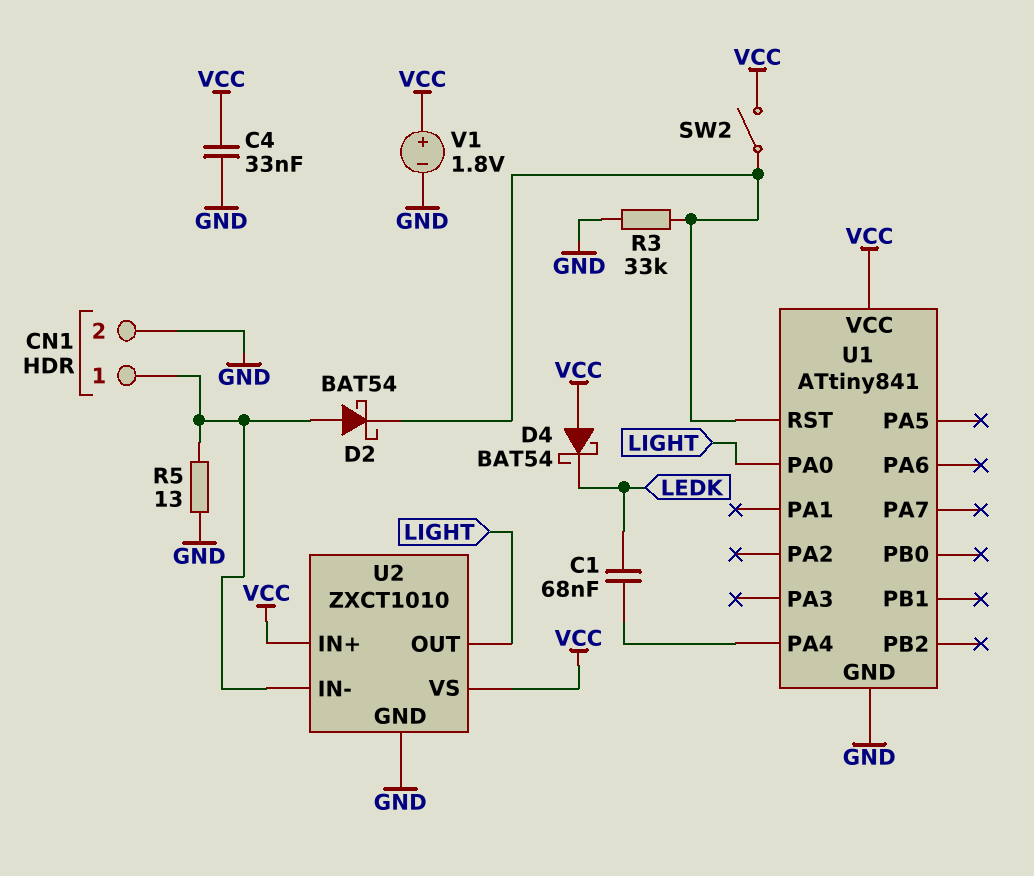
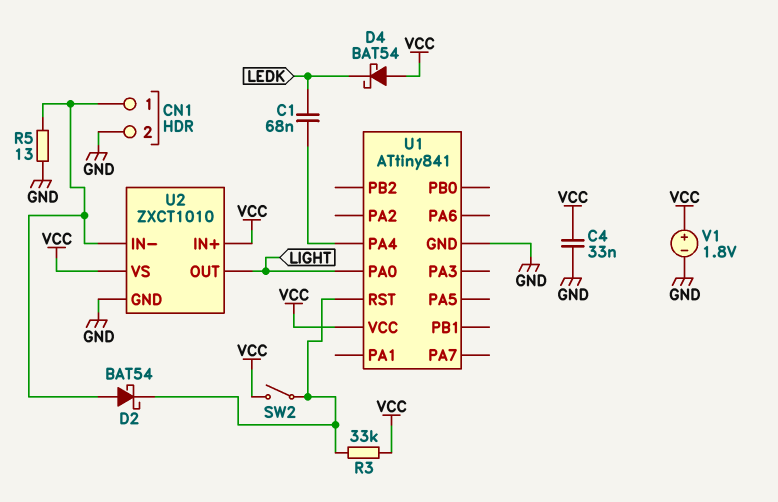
R3: 33k (GND, U1/RST) -> 33k (U1/RST, VCC)

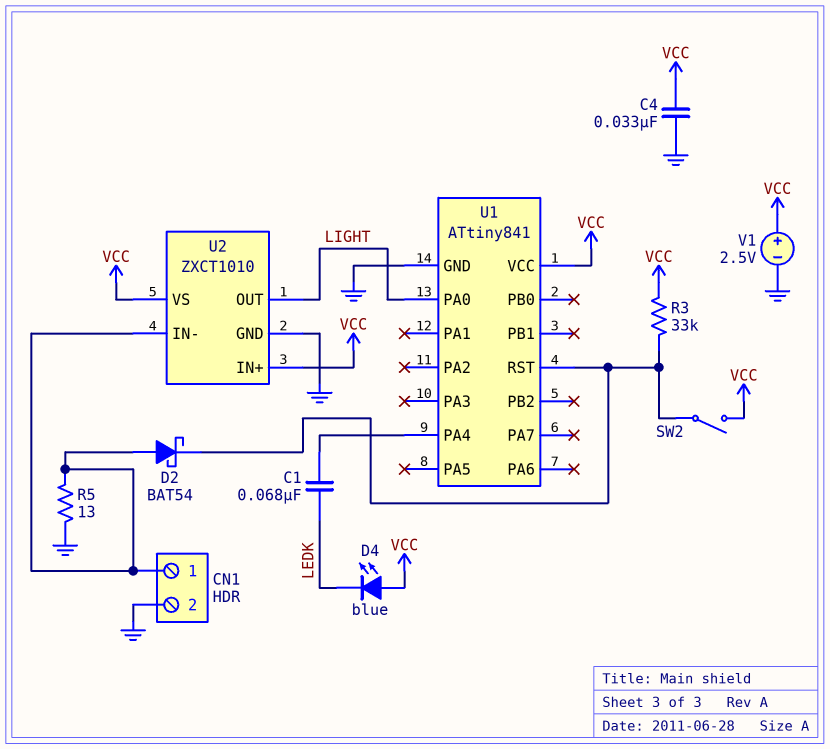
D4: schottky BAT54 (A VCC, K LEDK) -> LED blue (A VCC, K LEDK)
V1: 1.8V (plus VCC, minus GND) -> 2.5V (plus VCC, minus GND)

